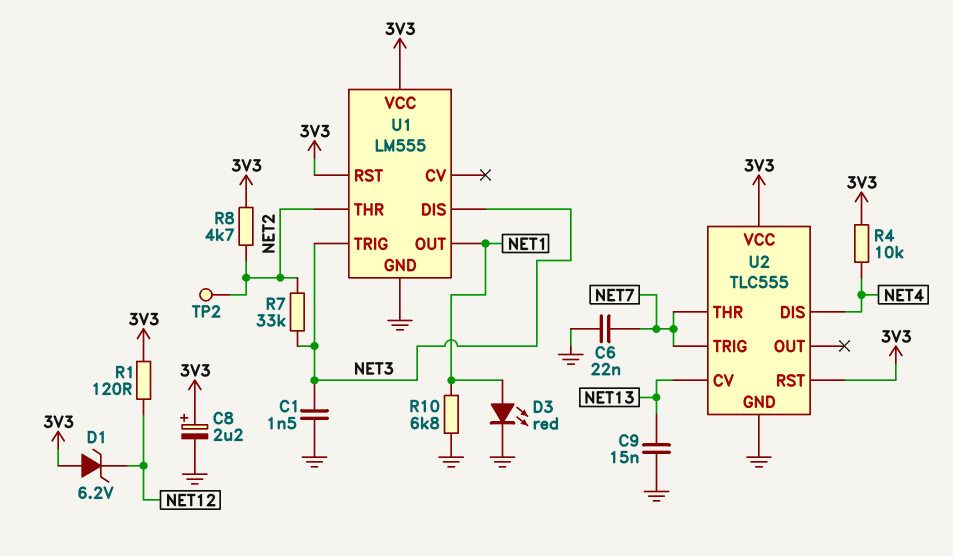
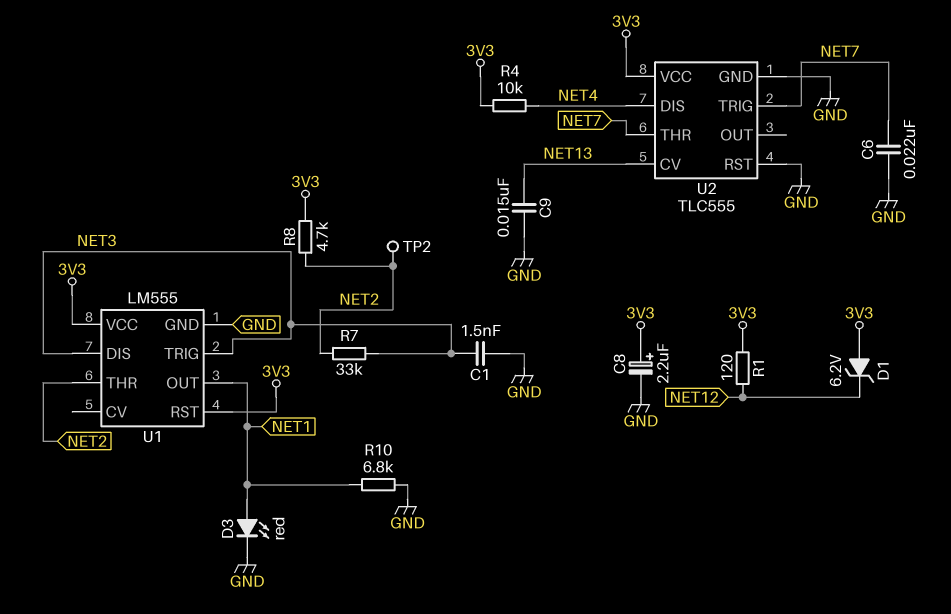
U2 pin RST: 3V3 -> GND

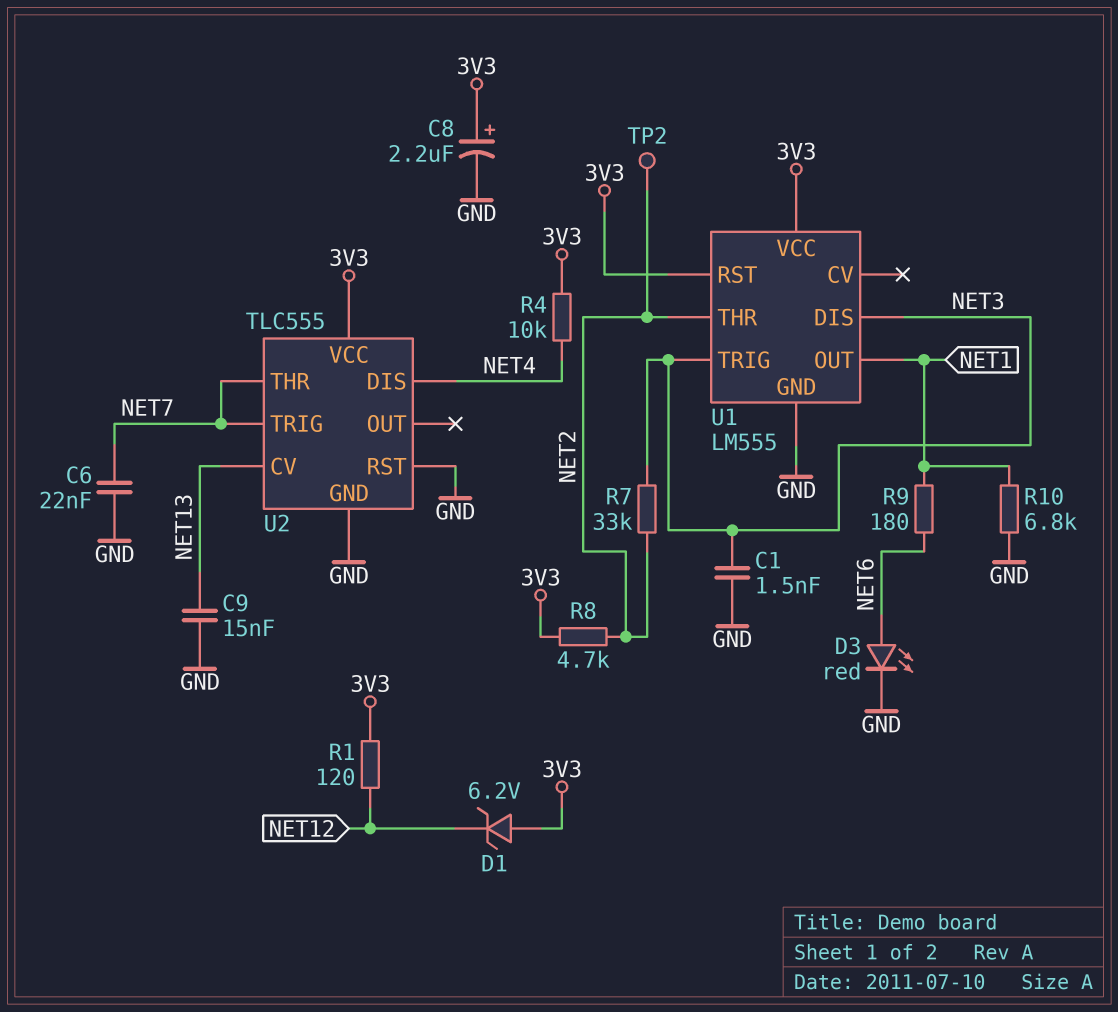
D3: LED red (A NET1, K GND) -> LED red (A NET6, K GND)
R9: none -> 180 (NET1, NET6)

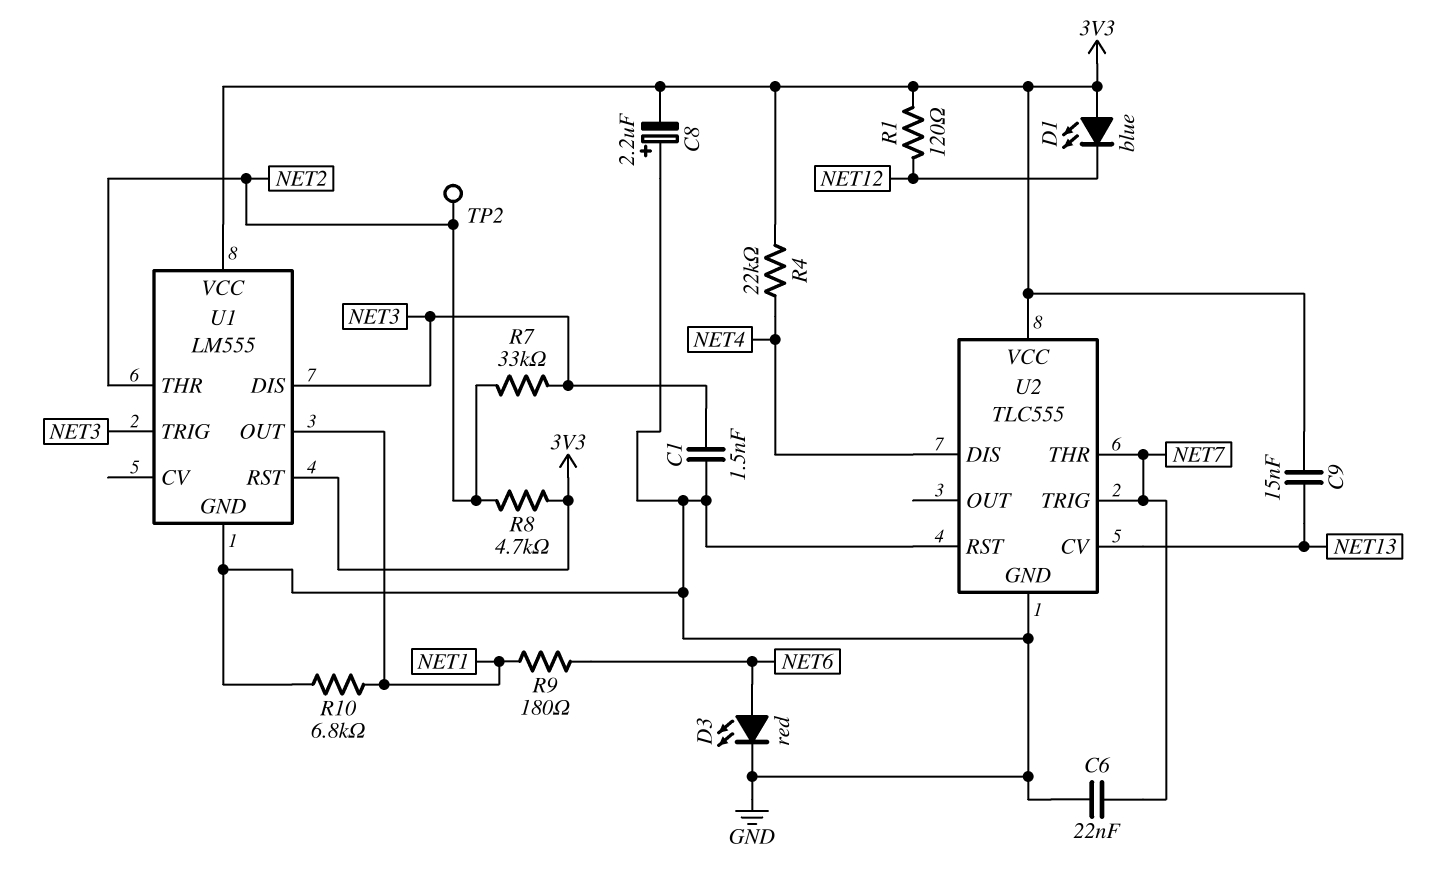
C8: 2.2uF (plus 3V3, minus GND) -> 2.2uF (plus GND, minus 3V3)
C9: 15nF (GND, NET13) -> 15nF (3V3, NET13)
D1: zener 6.2V (A 3V3, K NET12) -> LED blue (A 3V3, K NET12)
R4: 10k (3V3, NET4) -> 22k (3V3, NET4)

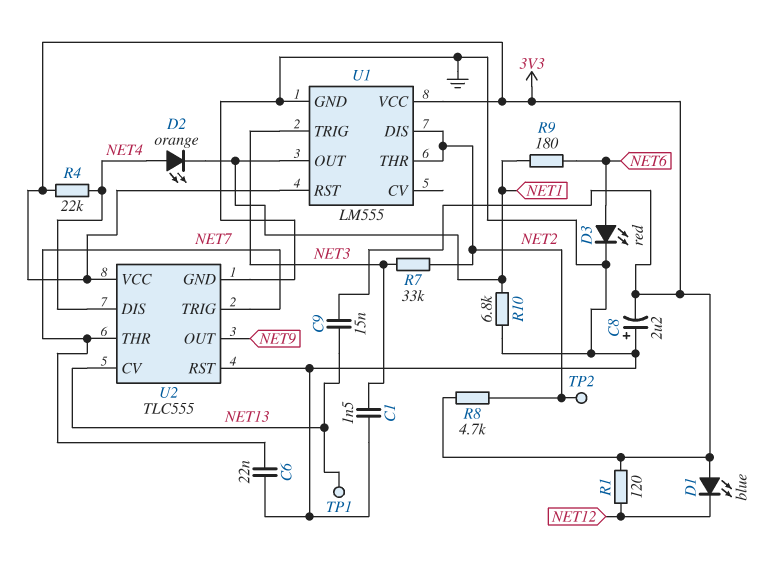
D2: none -> LED orange (A NET4, K NET1)
TP1: none -> test point (NET13)
U1 pin DIS: NET3 -> NET2
U2 pin OUT: none -> NET9

